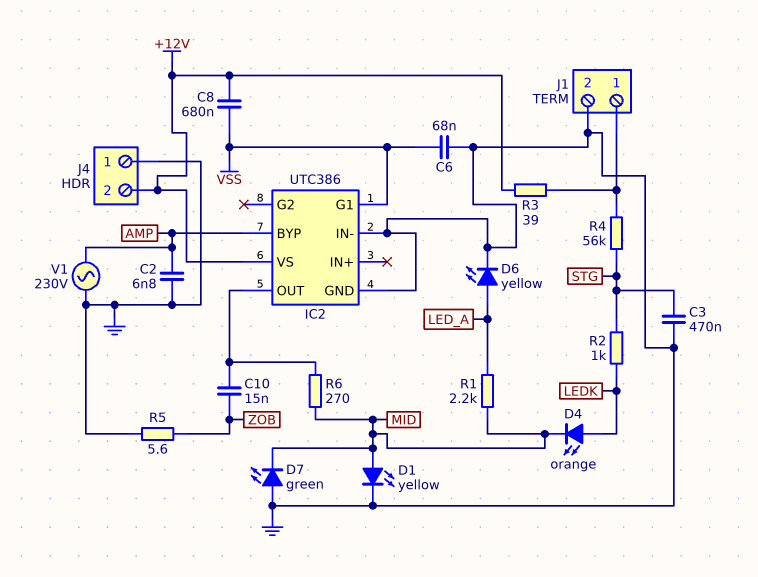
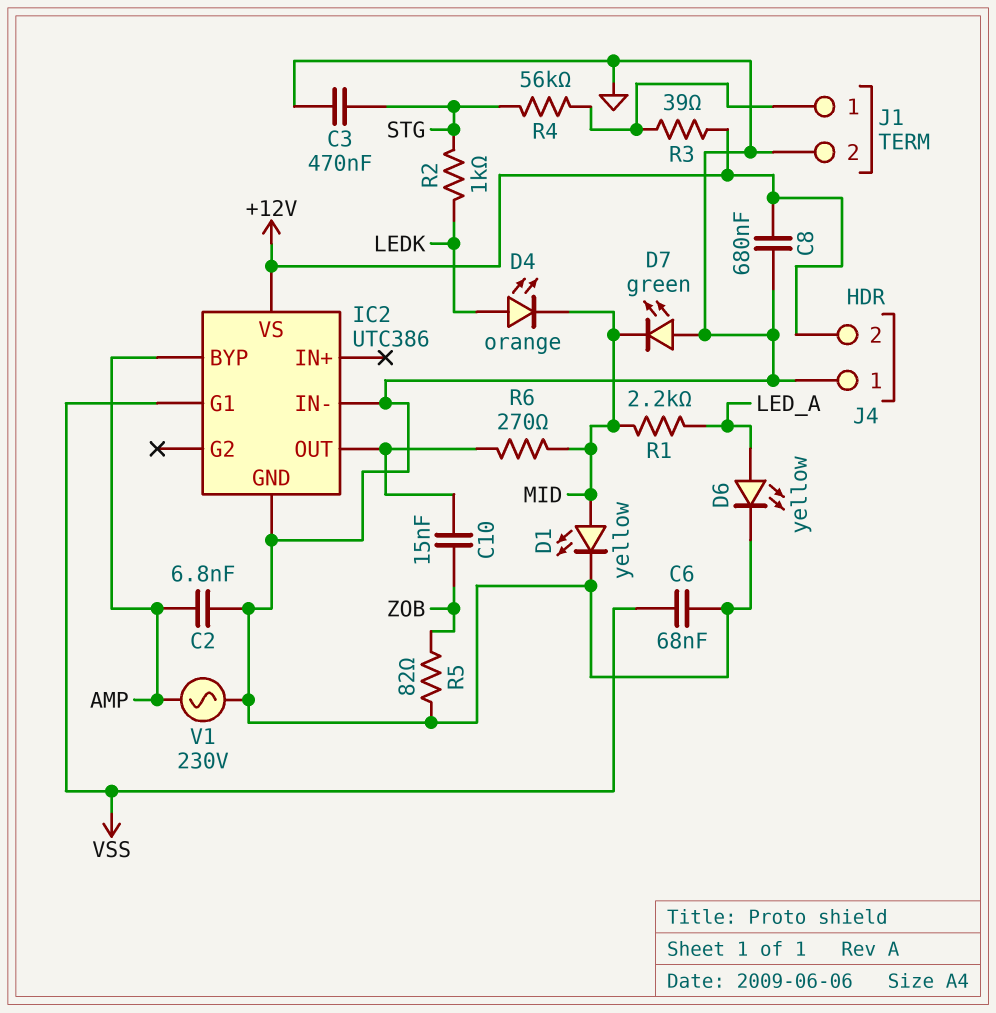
C8: 680nF (+12V, VSS) -> 680nF (+12V, GND)
R5: 5.6 (GND, ZOB) -> 82 (GND, ZOB)

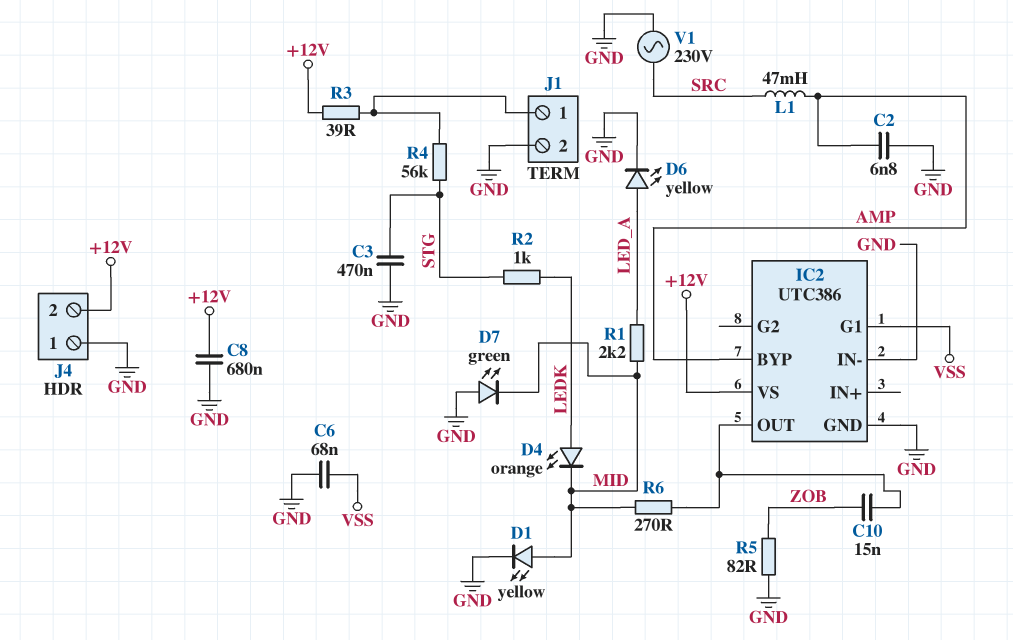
L1: none -> 47mH (AMP, SRC)
V1: AC 230V (AMP, GND) -> AC 230V (GND, SRC)

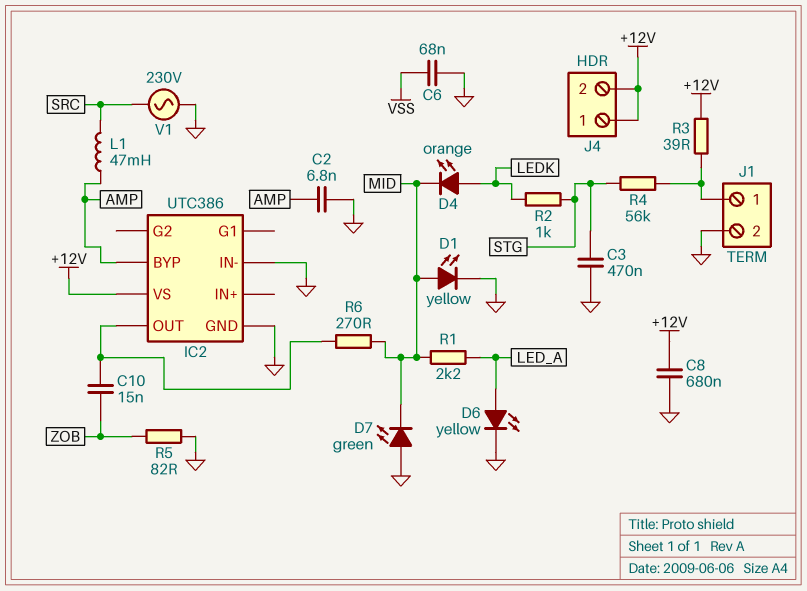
IC2 pin G1: VSS -> none
J4 pin 1: GND -> +12V

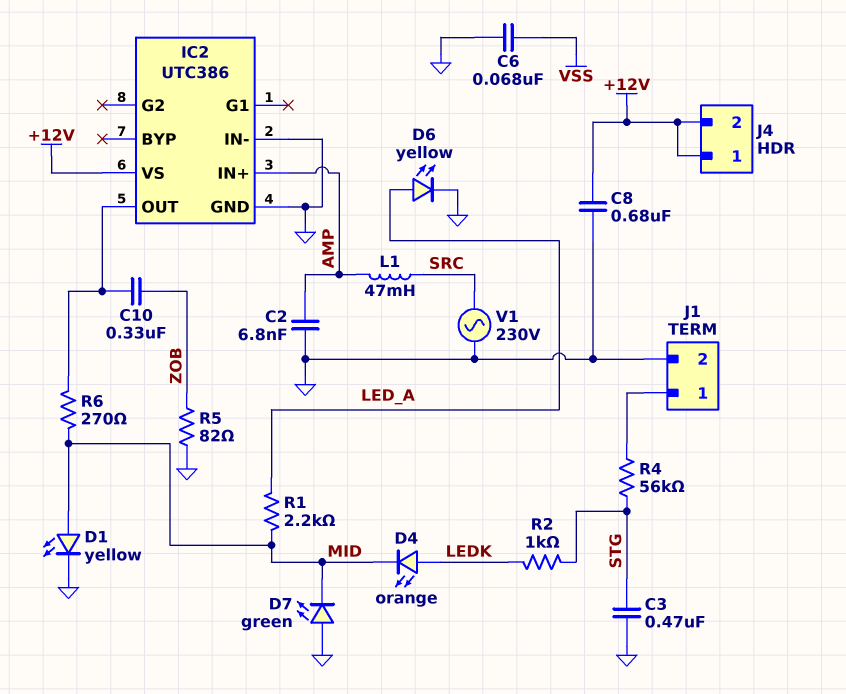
C10: 15nF (IC2/OUT, ZOB) -> 330nF (IC2/OUT, ZOB)
IC2 pin BYP: AMP -> none
IC2 pin IN+: none -> AMP
R3: 39 (+12V, J1/1) -> none

